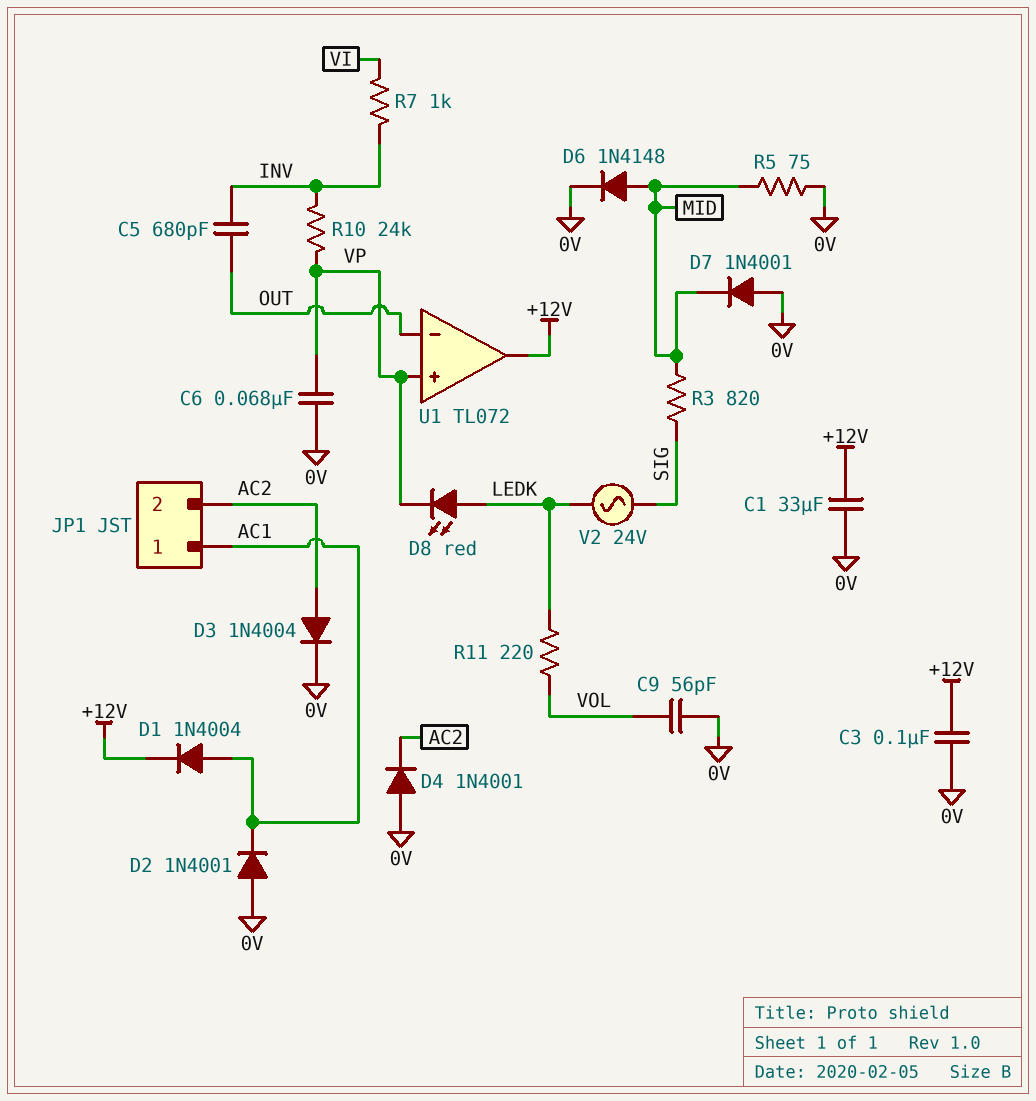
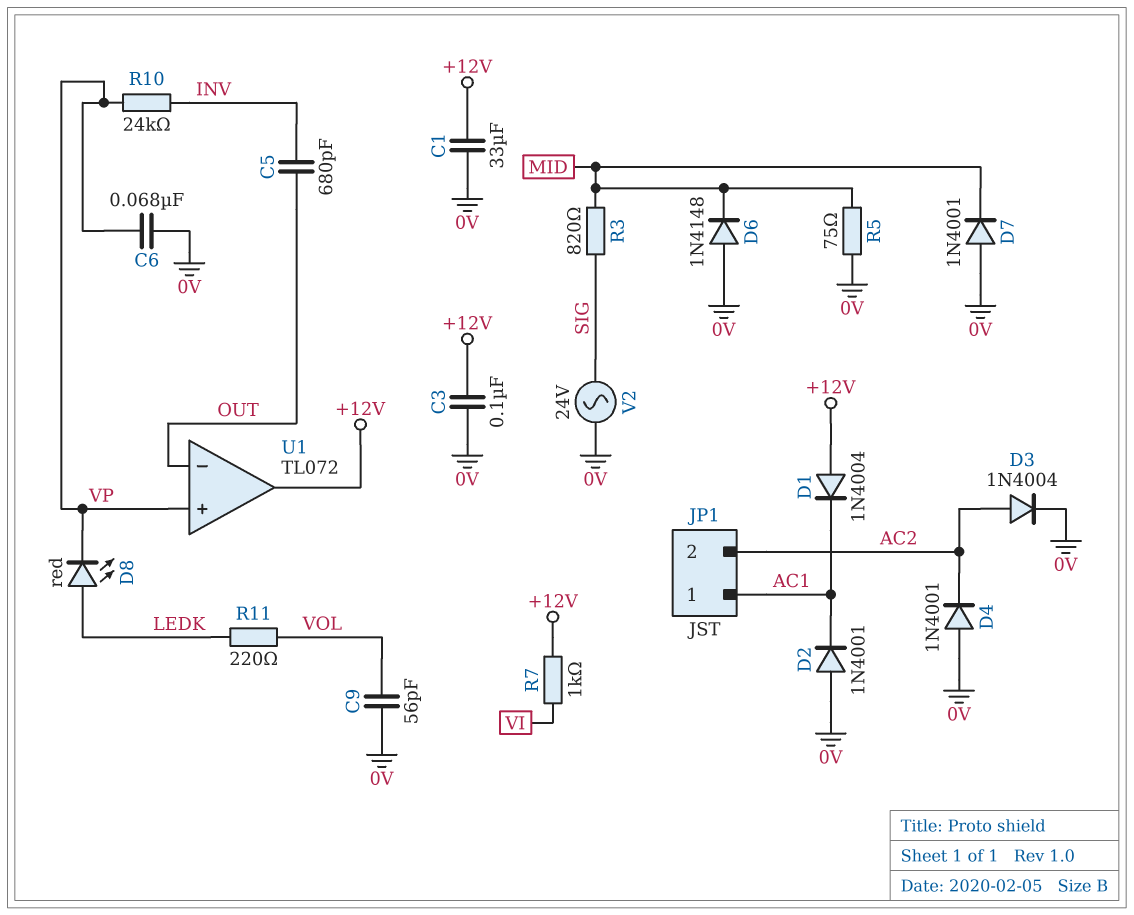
D1: diode 1N4004 (A AC1, K +12V) -> diode 1N4004 (A +12V, K AC1)
D6: diode 1N4148 (A MID, K 0V) -> diode 1N4148 (A 0V, K MID)
R7: 1k (INV, VI) -> 1k (+12V, VI)
V2: AC 24V (LEDK, SIG) -> AC 24V (0V, SIG)

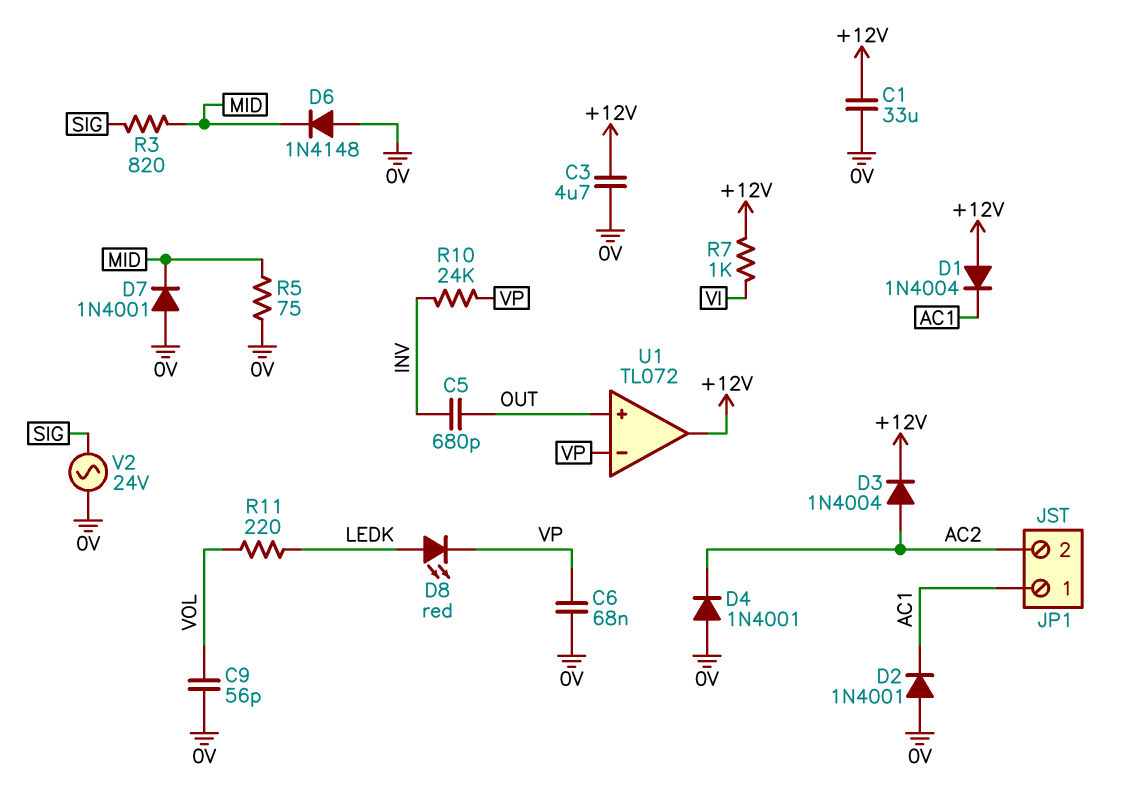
C3: 100nF (+12V, 0V) -> 4.7uF (+12V, 0V)
D3: diode 1N4004 (A AC2, K 0V) -> diode 1N4004 (A AC2, K +12V)
U1 pin in+: VP -> OUT
U1 pin in-: OUT -> VP

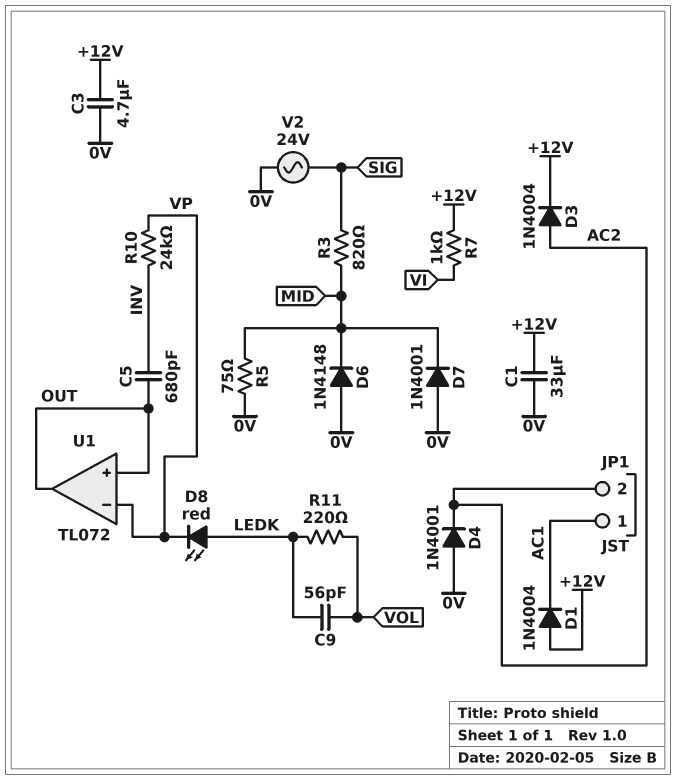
C6: 68nF (0V, VP) -> none
C9: 56pF (0V, VOL) -> 56pF (LEDK, VOL)
D2: diode 1N4001 (A 0V, K AC1) -> none
U1 pin out: +12V -> OUT

